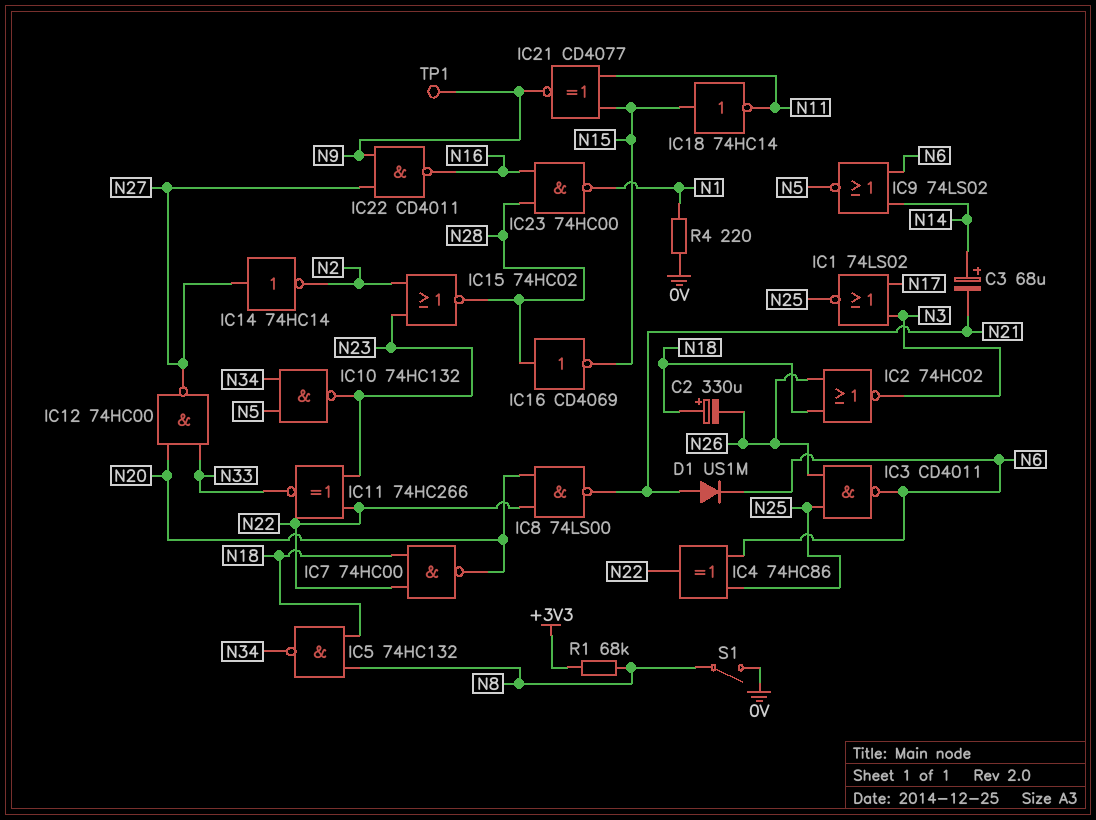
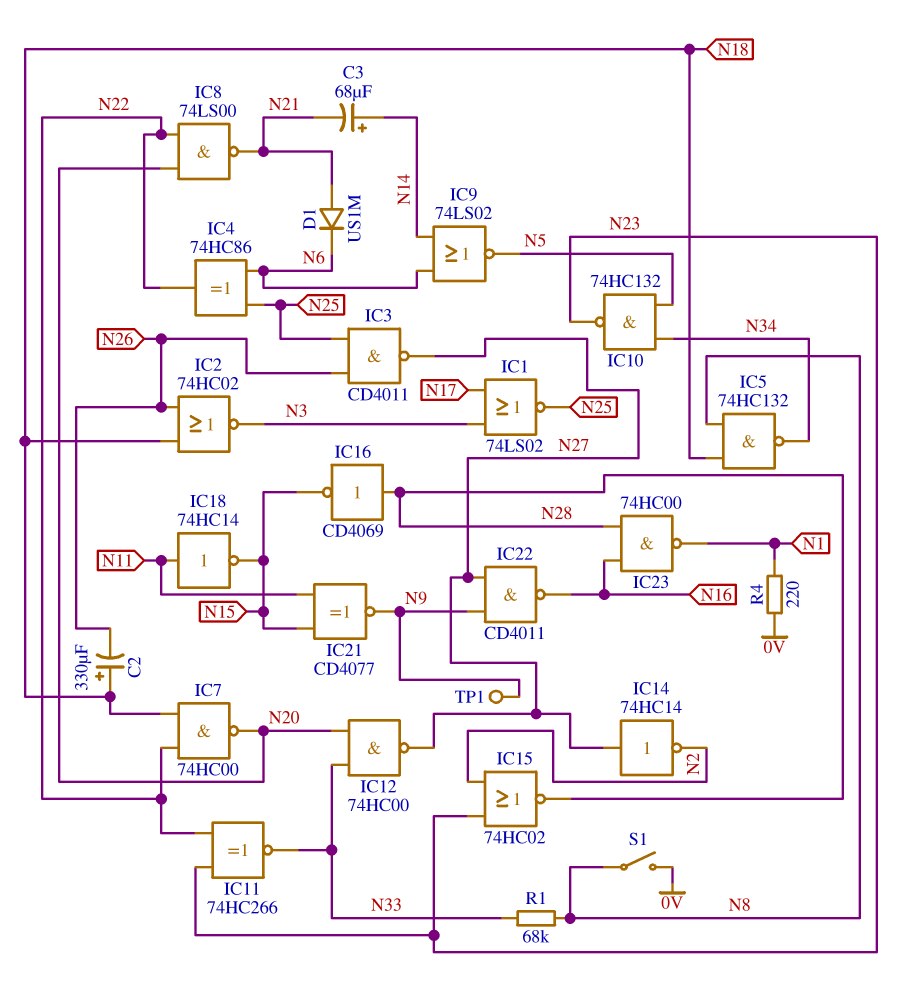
IC3: NAND CD4011 (in N25, in N26, out N6) -> NAND CD4011 (in N25, in N26, out N27)
IC18: NOT 74HC14 (in N15, out N11) -> NOT 74HC14 (in N11, out N15)
R1: 68k (+3V3, N8) -> 68k (N8, N33)

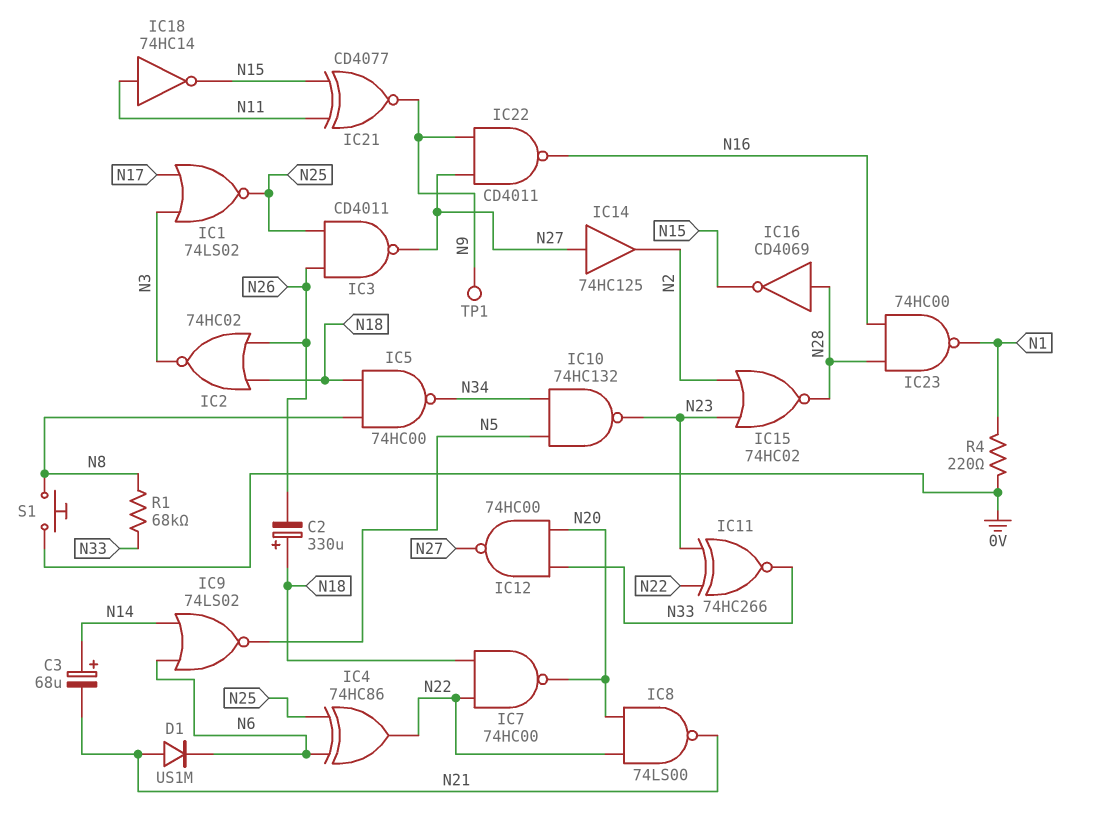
IC5: NAND 74HC132 (in N8, in N18, out N34) -> NAND 74HC00 (in N8, in N18, out N34)
IC14: NOT 74HC14 (in N27, out N2) -> buffer 74HC125 (in N27, out N2)
S1: switch (0V, N8) -> button (0V, N8)

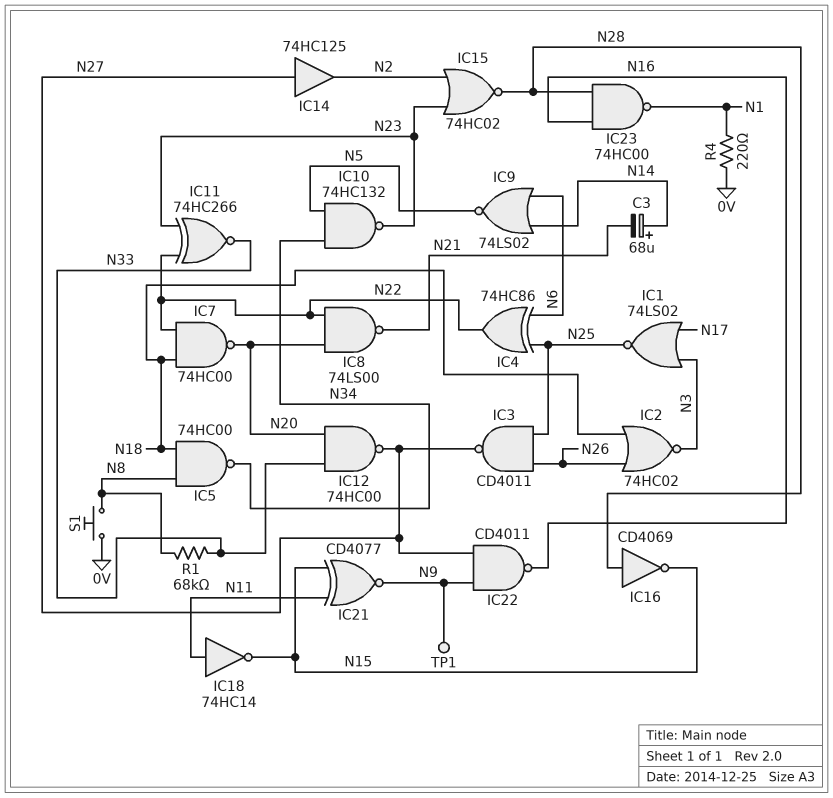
C2: 330uF (plus N18, minus N26) -> none
D1: diode US1M (A N21, K N6) -> none

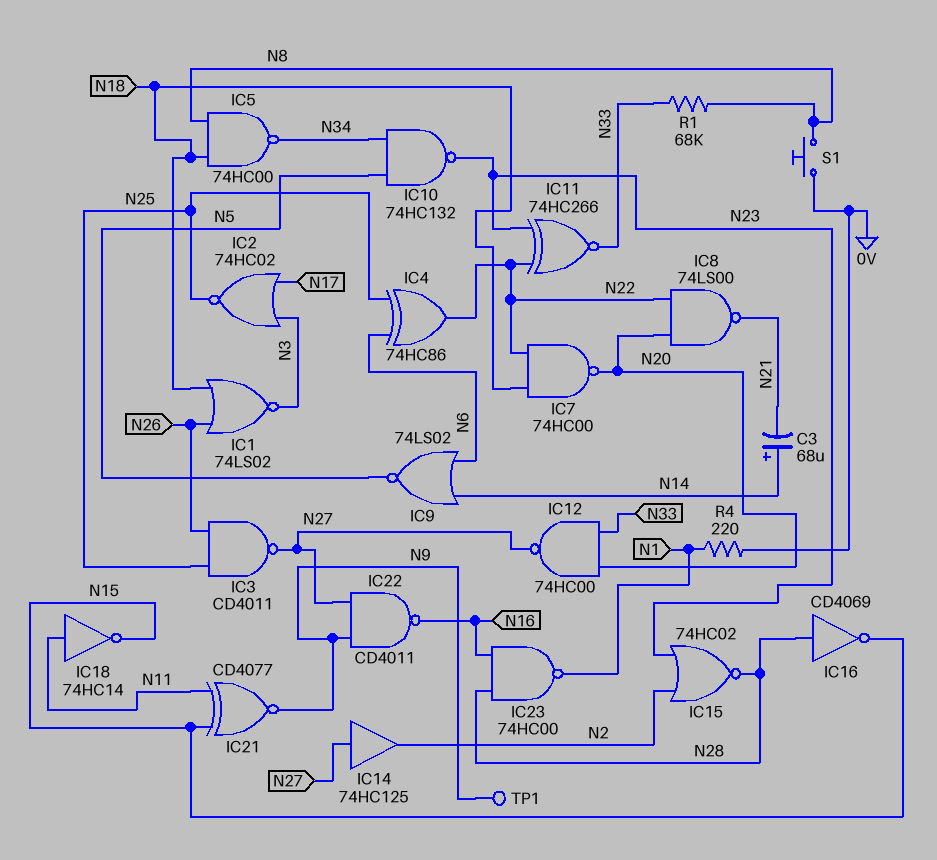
IC1: NOR 74LS02 (in N3, in N17, out N25) -> NOR 74LS02 (in N18, in N26, out N3)
IC2: NOR 74HC02 (in N18, in N26, out N3) -> NOR 74HC02 (in N3, in N17, out N25)

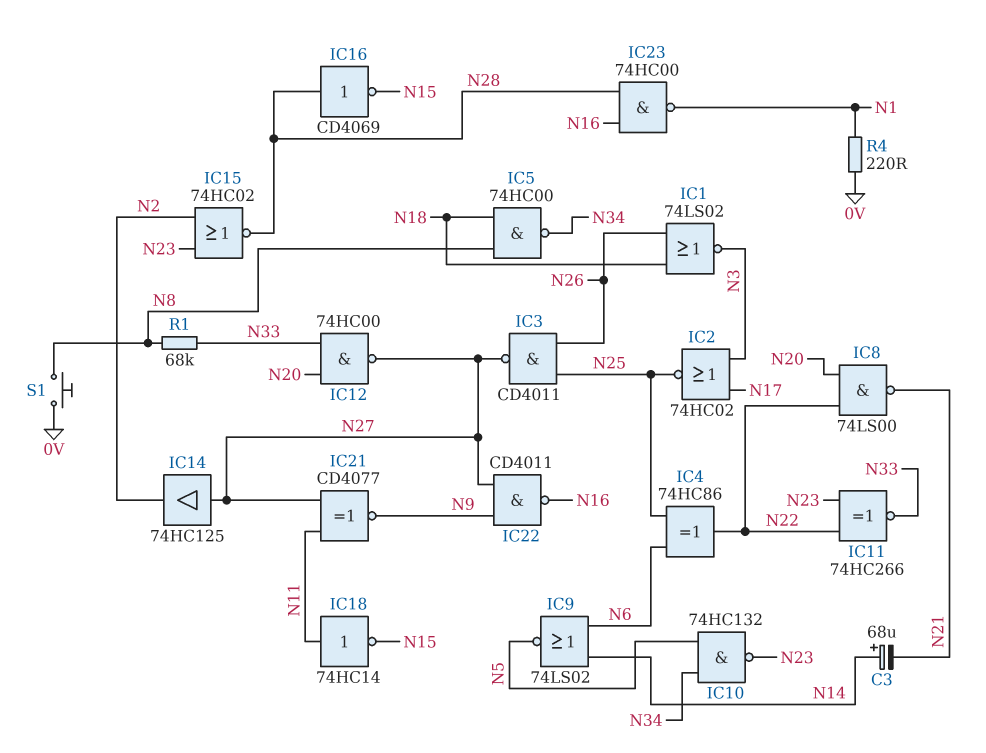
IC7: NAND 74HC00 (in N18, in N22, out N20) -> none
IC21: XNOR CD4077 (in N11, in N15, out N9) -> XNOR CD4077 (in N11, in N27, out N9)
TP1: test point (N9) -> none

